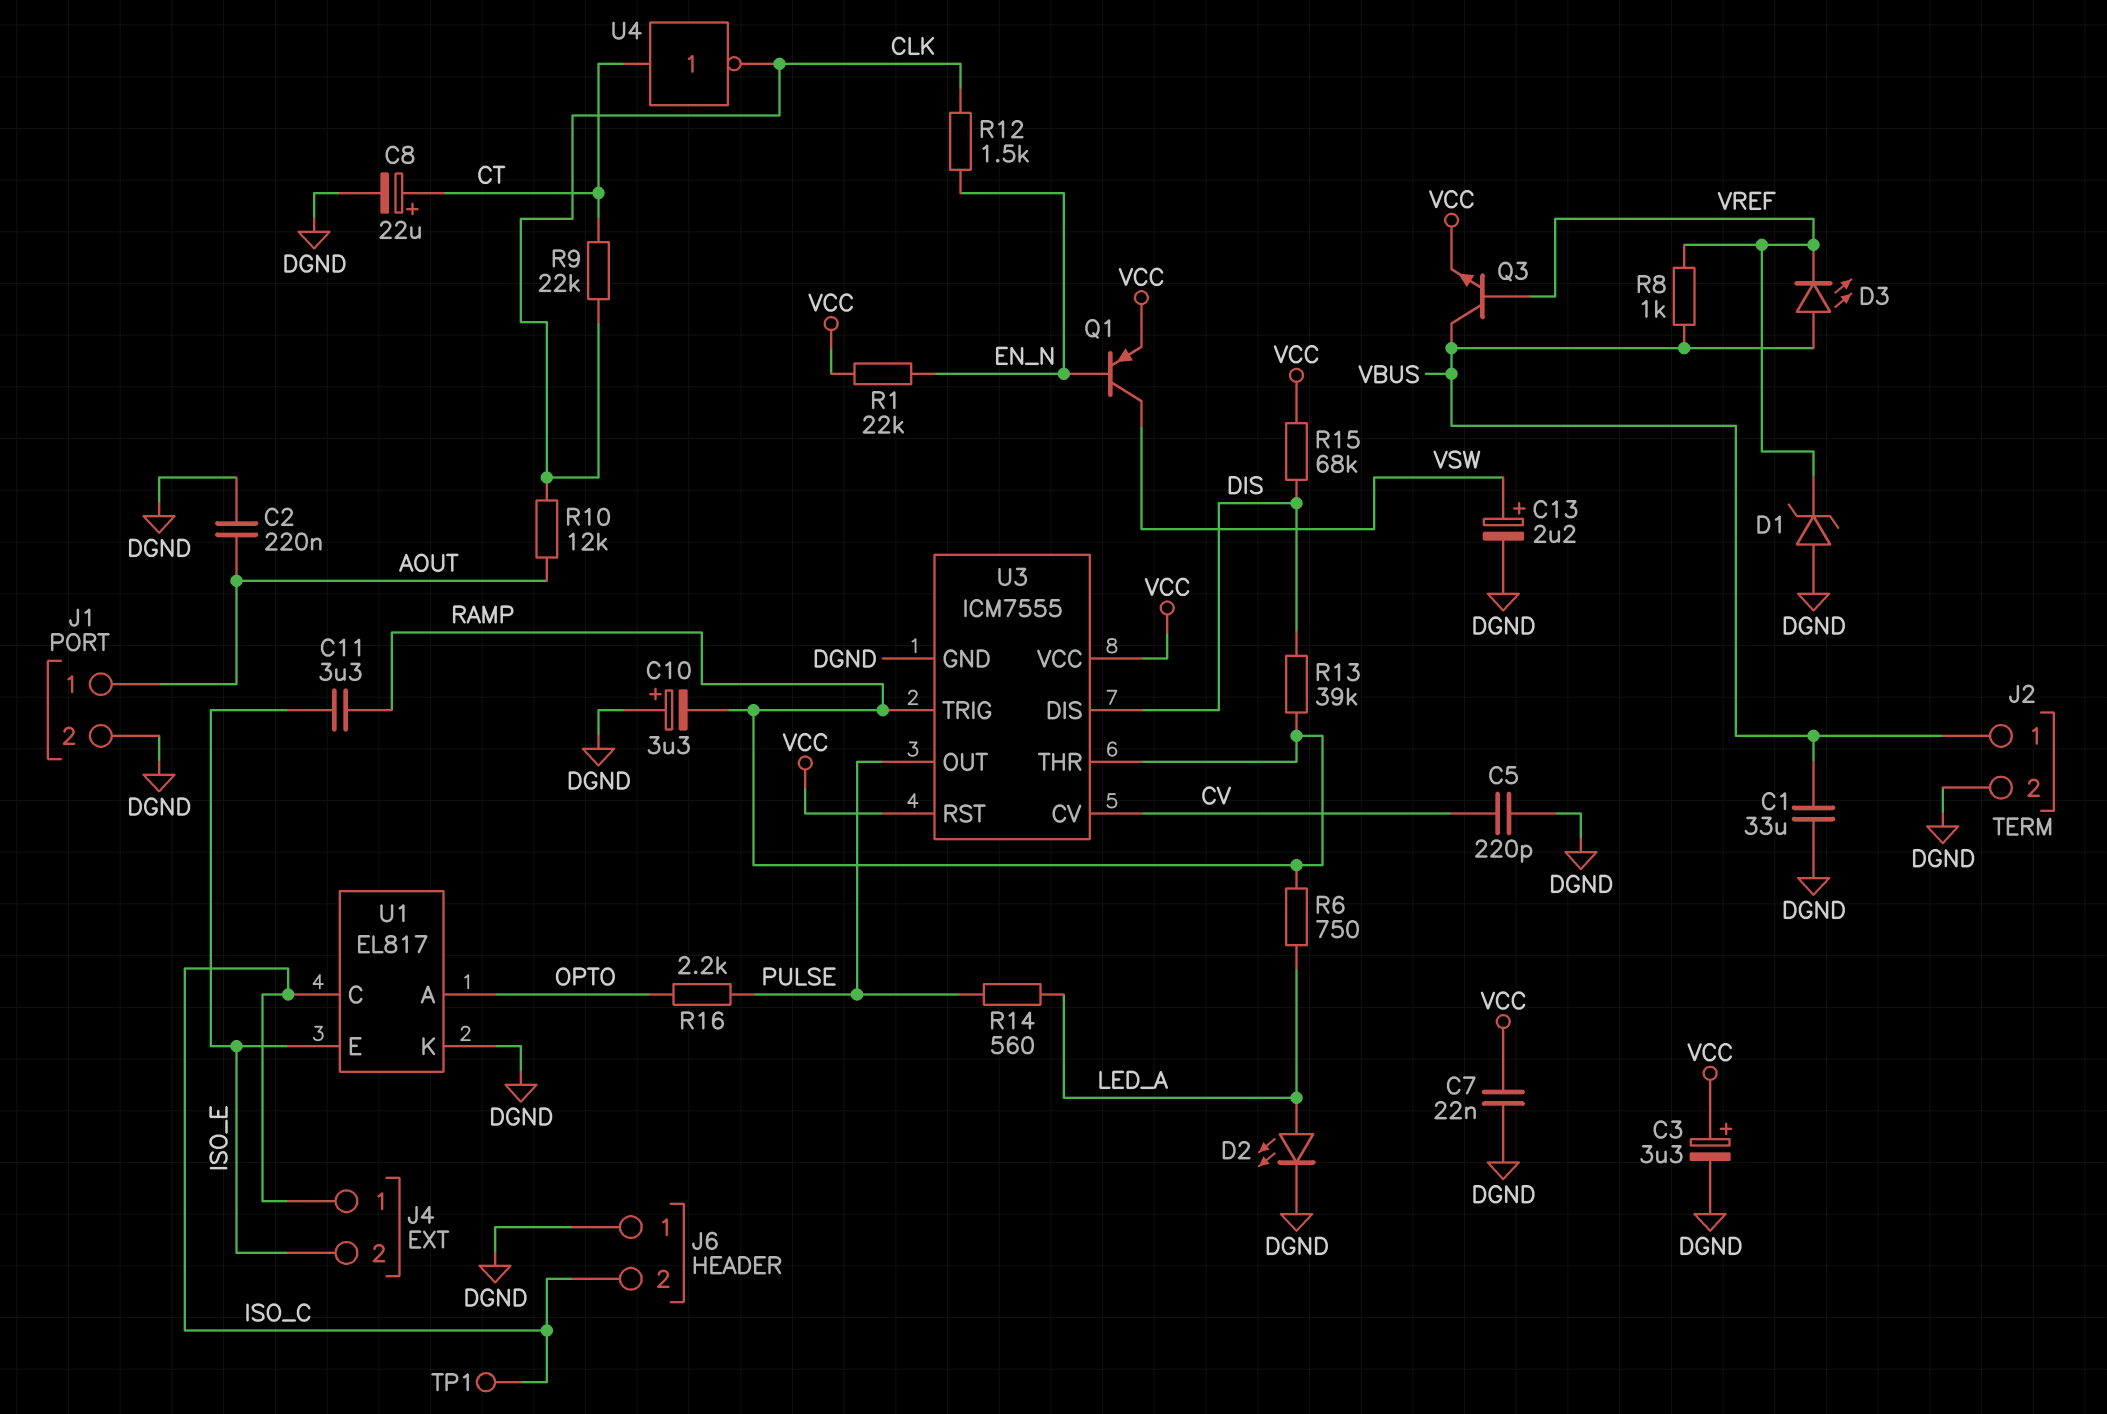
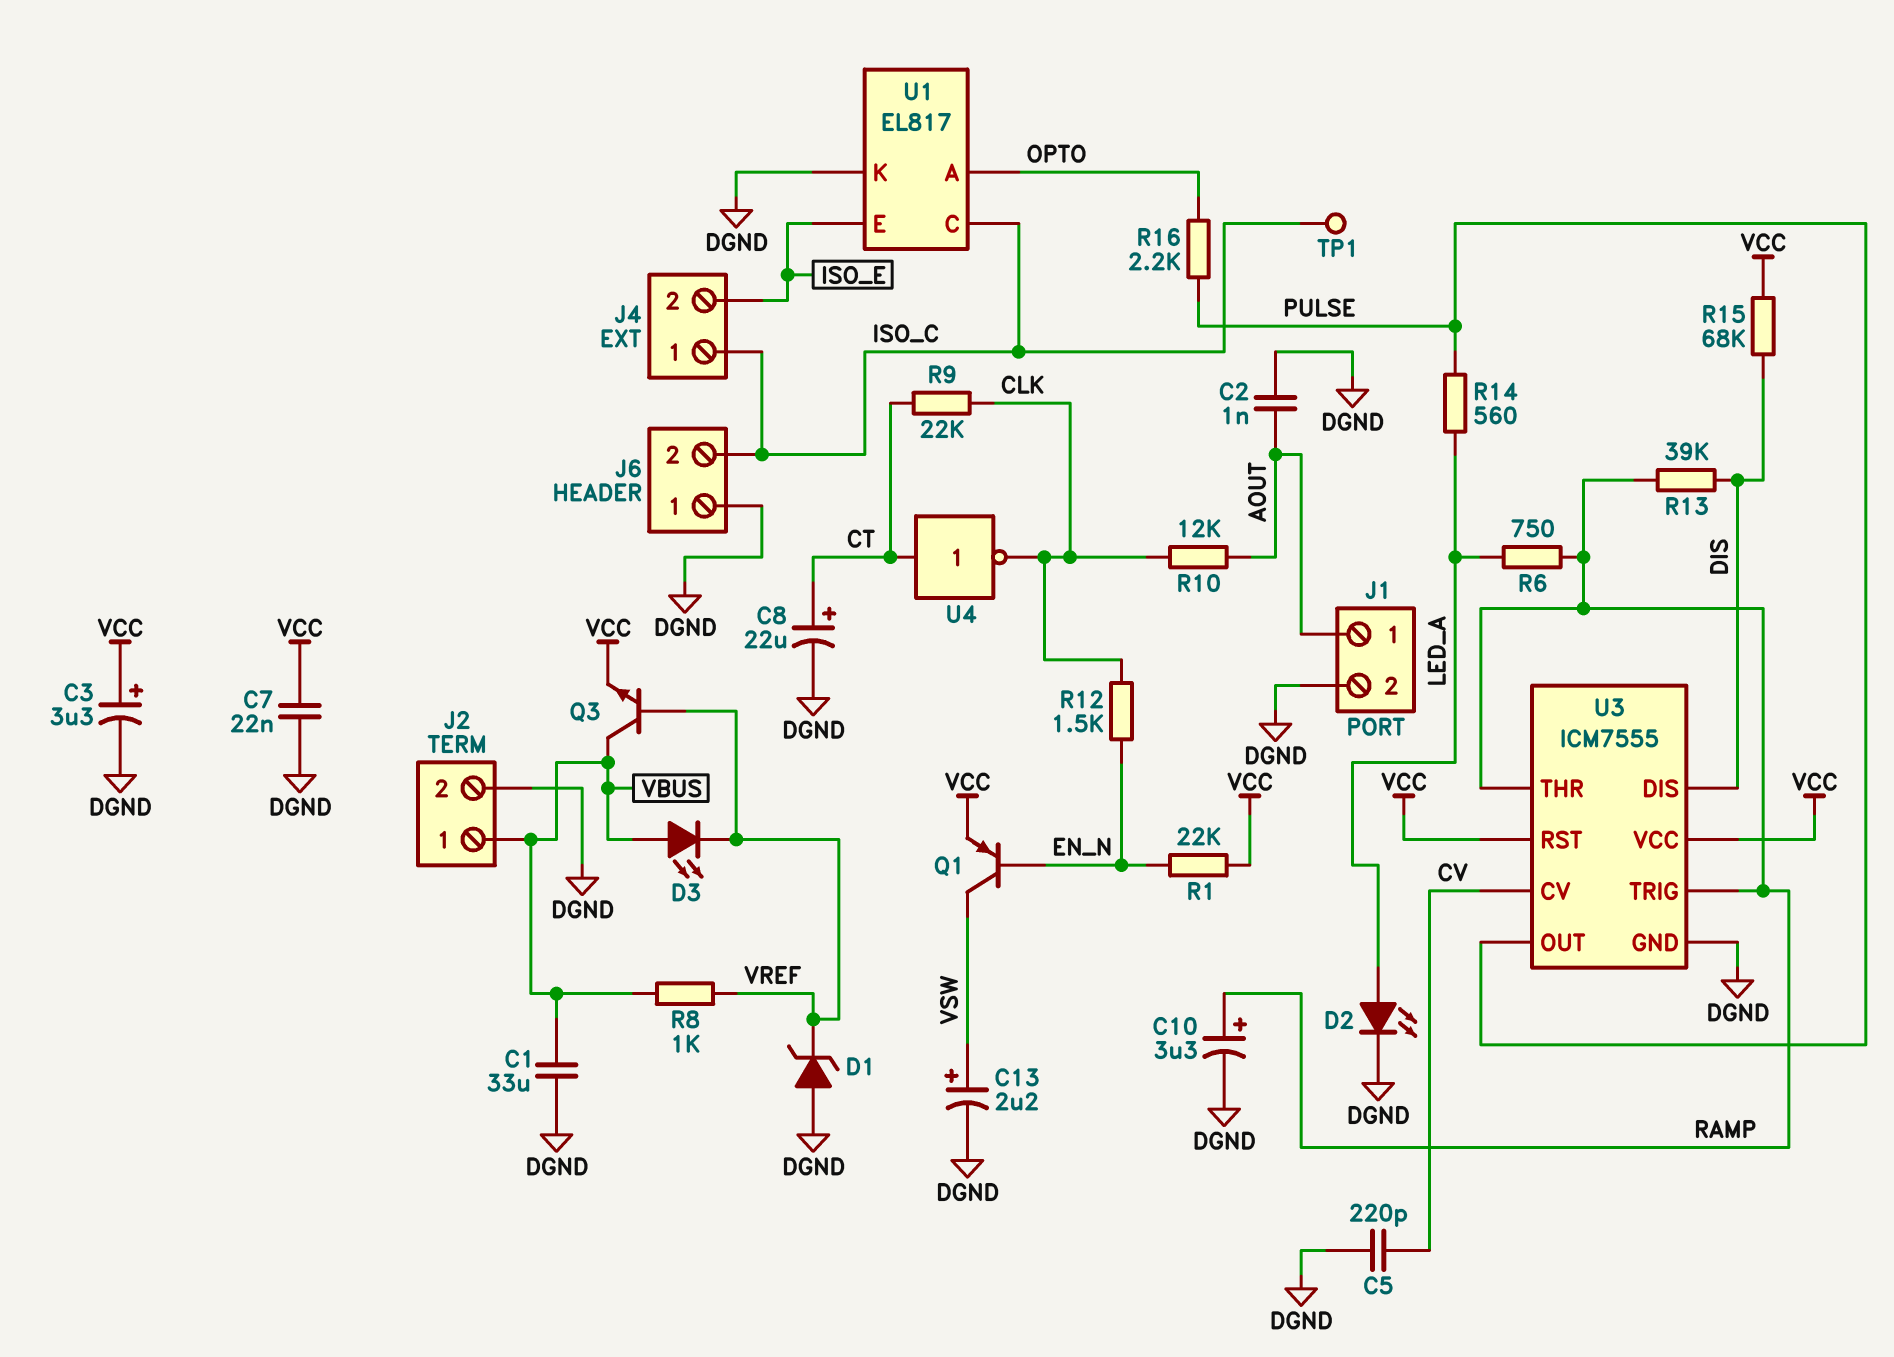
C2: 220nF (AOUT, DGND) -> 1nF (AOUT, DGND)
C10: 3.3uF (plus DGND, minus RAMP) -> 3.3uF (plus RAMP, minus DGND)
C11: 3.3uF (ISO_E, RAMP) -> none

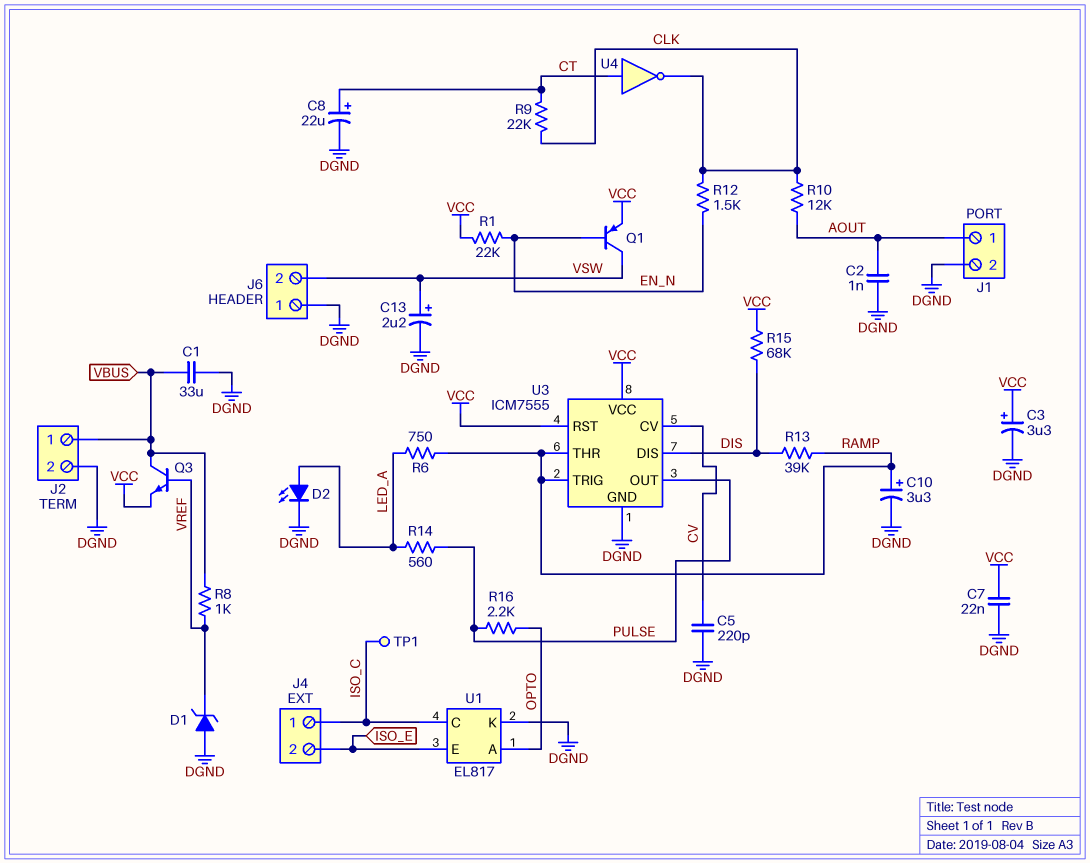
D3: LED (A VBUS, K VREF) -> none
J6 pin 2: ISO_C -> VSW

